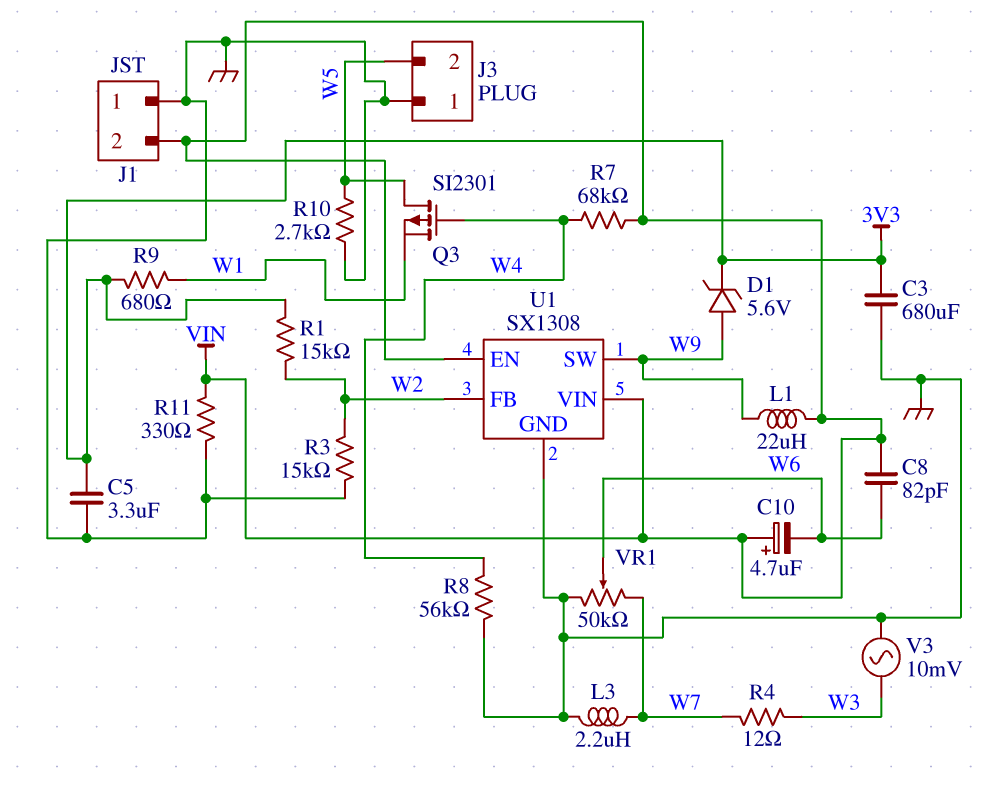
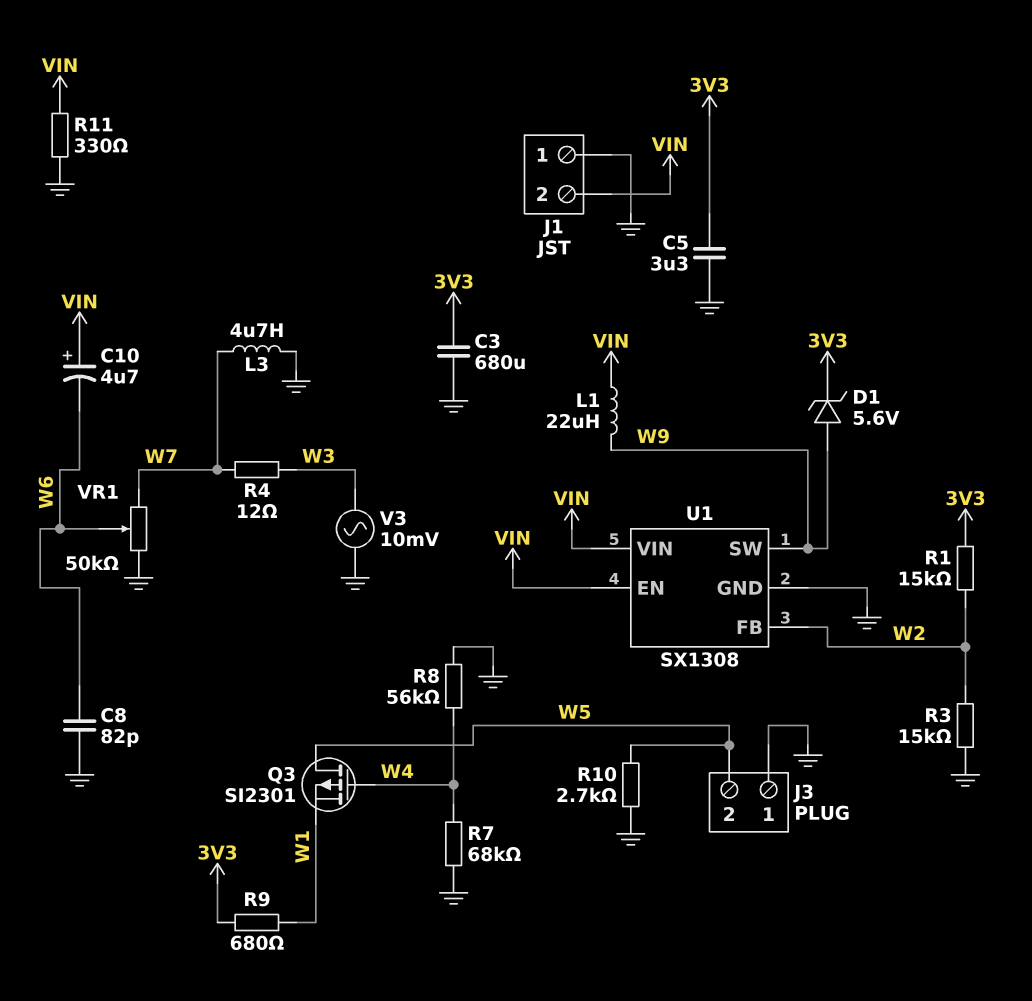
C8: 82pF (VIN, W6) -> 82pF (GND, W6)
L3: 2.2uH (GND, W7) -> 4.7uH (GND, W7)
R7: 68k (VIN, W4) -> 68k (GND, W4)

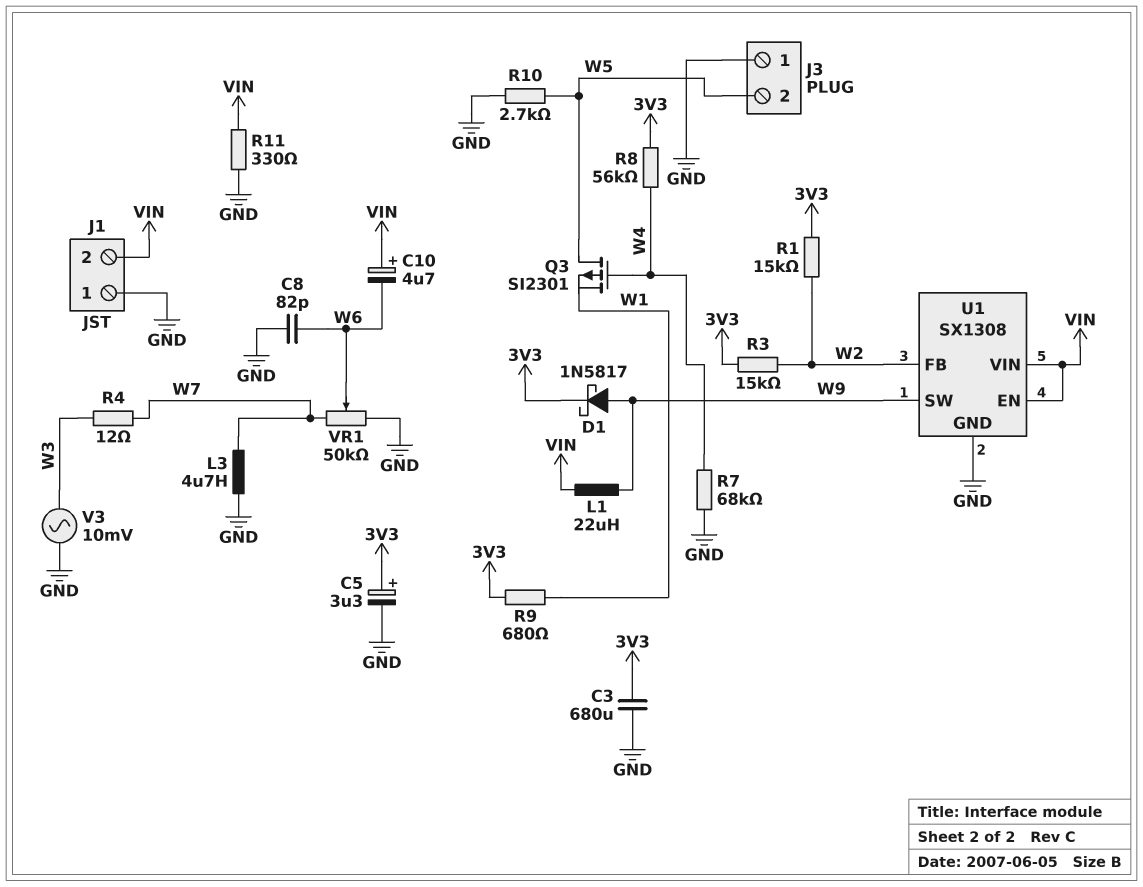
C5: 3.3uF (3V3, GND) -> 3.3uF (plus 3V3, minus GND)
D1: zener 5.6V (A W9, K 3V3) -> schottky 1N5817 (A W9, K 3V3)
R3: 15k (GND, W2) -> 15k (3V3, W2)
R8: 56k (GND, W4) -> 56k (3V3, W4)

